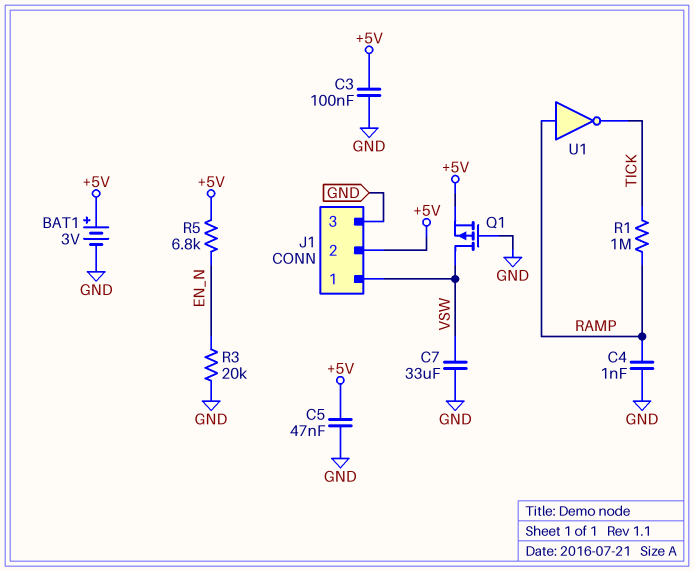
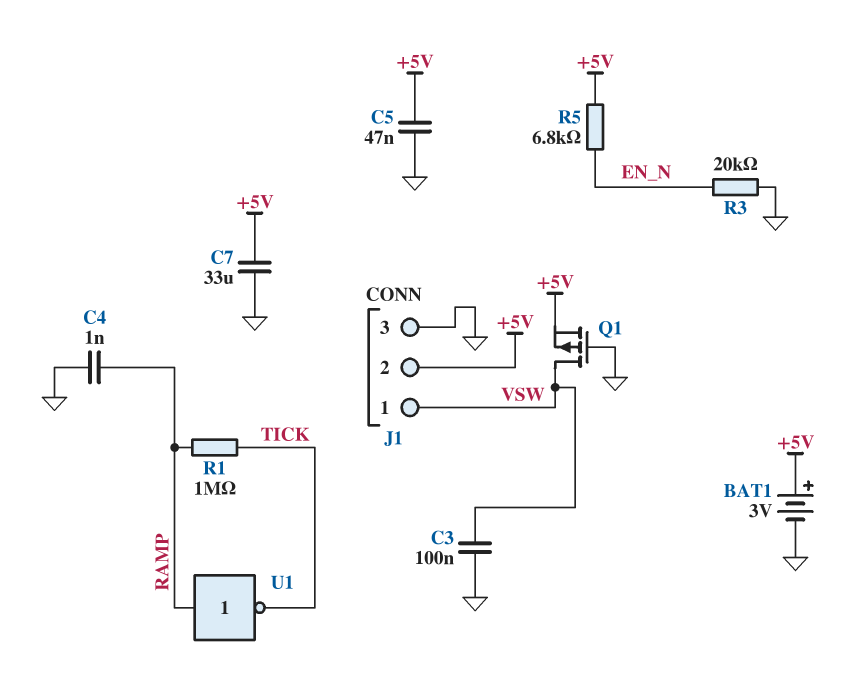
C3: 100nF (+5V, GND) -> 100nF (GND, VSW)
C7: 33uF (GND, VSW) -> 33uF (+5V, GND)

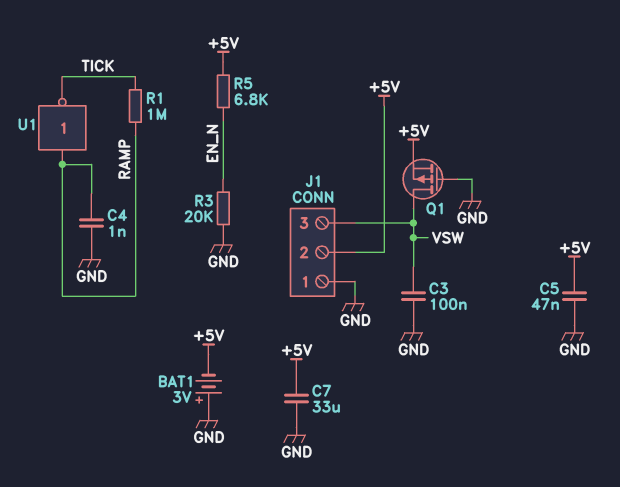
BAT1: 3V (plus +5V, minus GND) -> 3V (plus GND, minus +5V)
J1 pin 1: VSW -> GND
J1 pin 3: GND -> VSW

